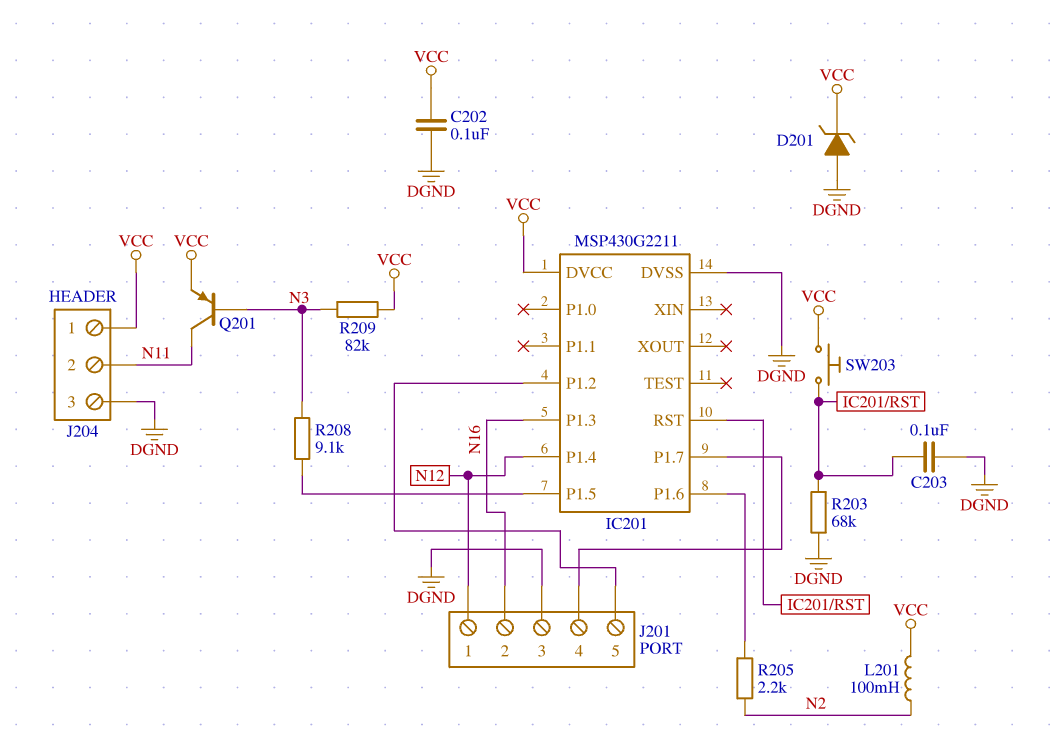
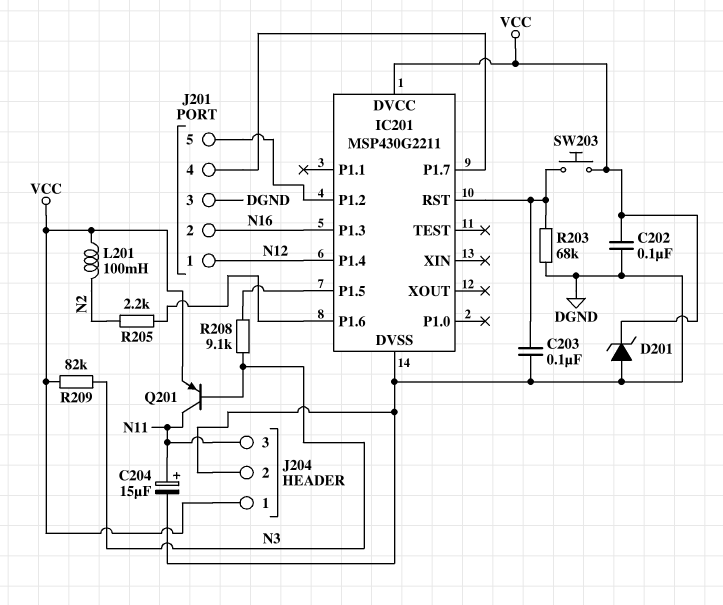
C204: none -> 15uF (plus N11, minus DGND)
J204 pin 2: N11 -> DGND
J204 pin 3: DGND -> N11

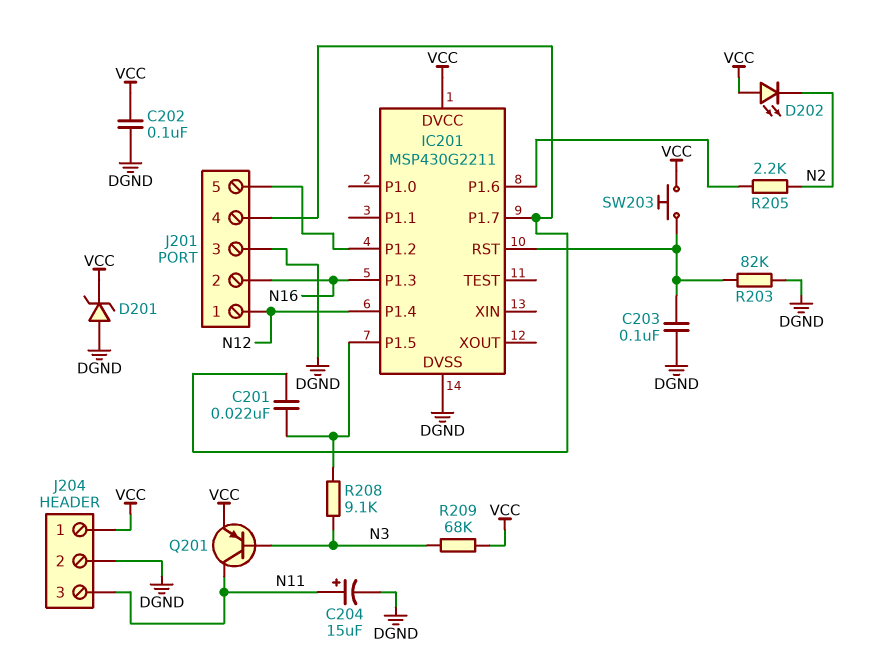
C201: none -> 22nF (IC201/P1.5, IC201/P1.7)
D202: none -> LED (A VCC, K N2)
L201: 100mH (N2, VCC) -> none
R203: 68k (DGND, IC201/RST) -> 82k (DGND, IC201/RST)
R209: 82k (N3, VCC) -> 68k (N3, VCC)

